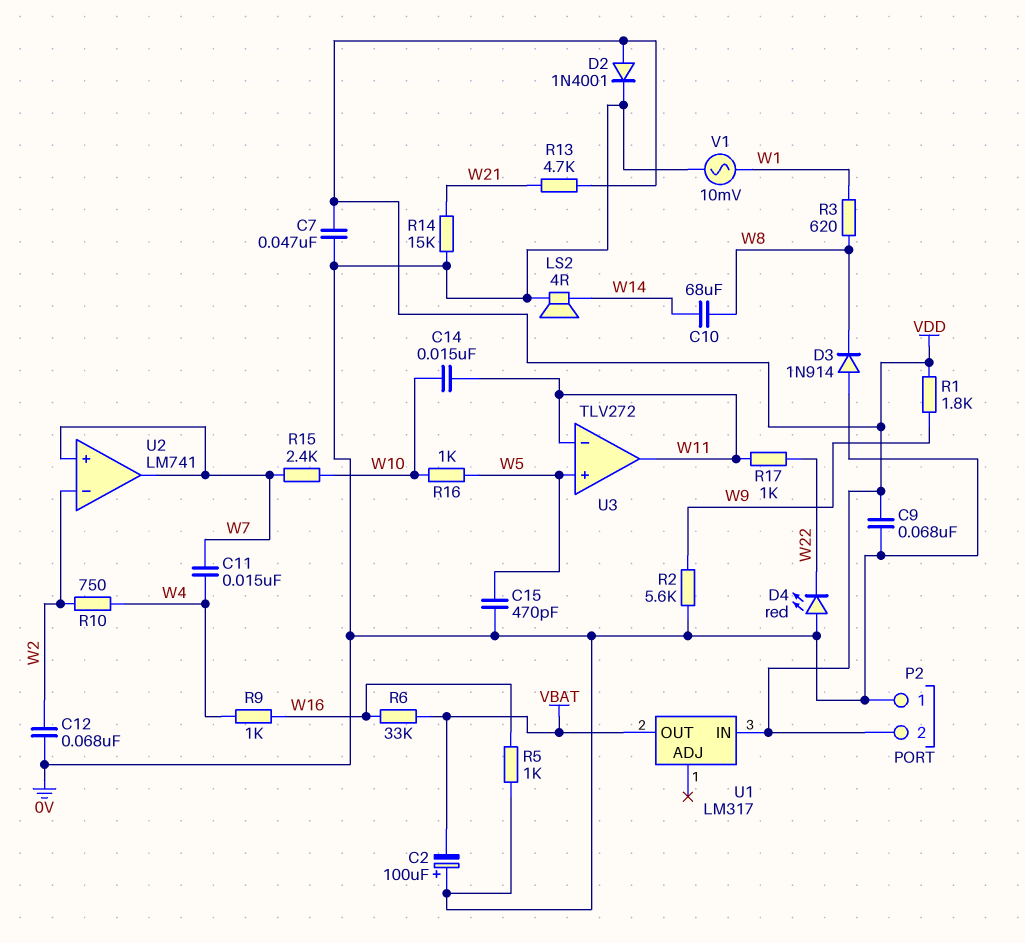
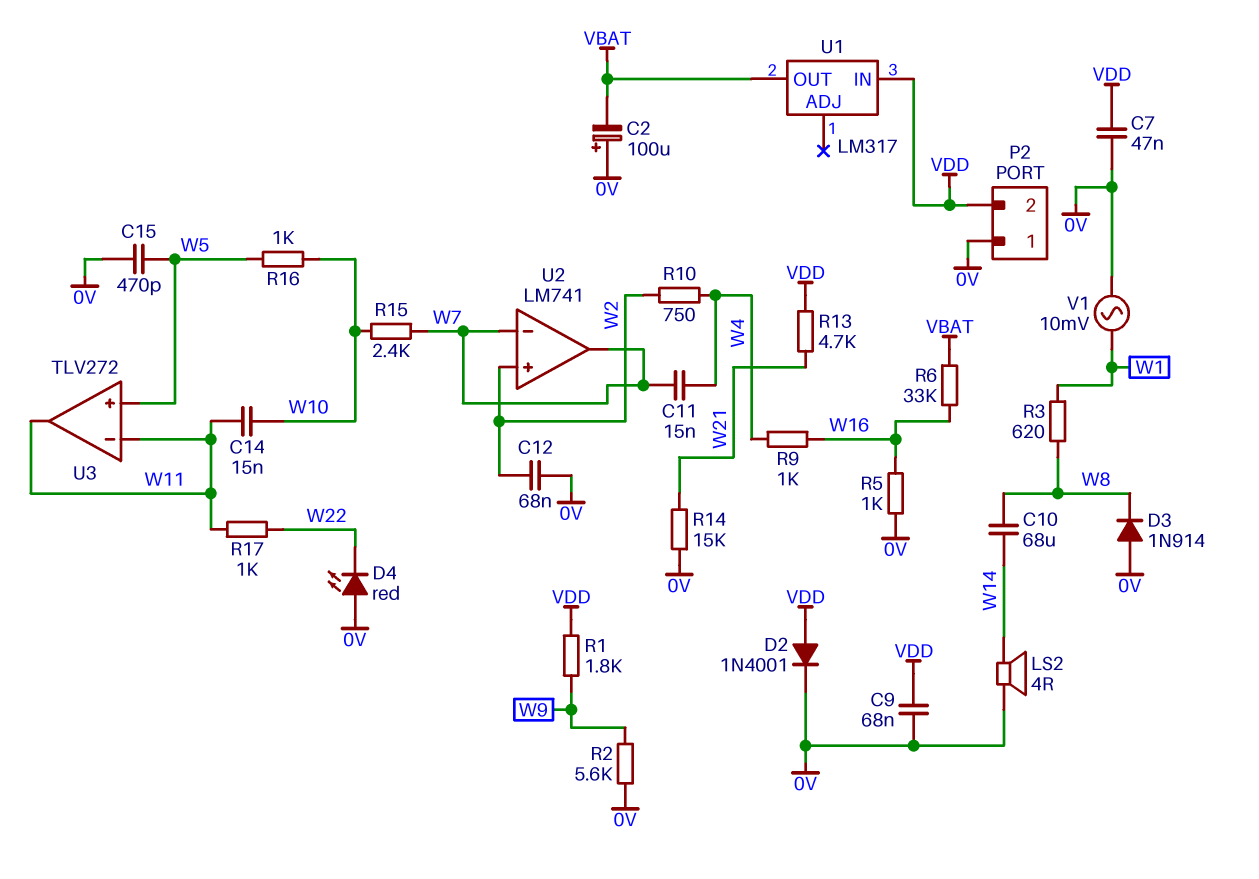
U2 pin in+: W7 -> W2
U2 pin in-: W2 -> W7

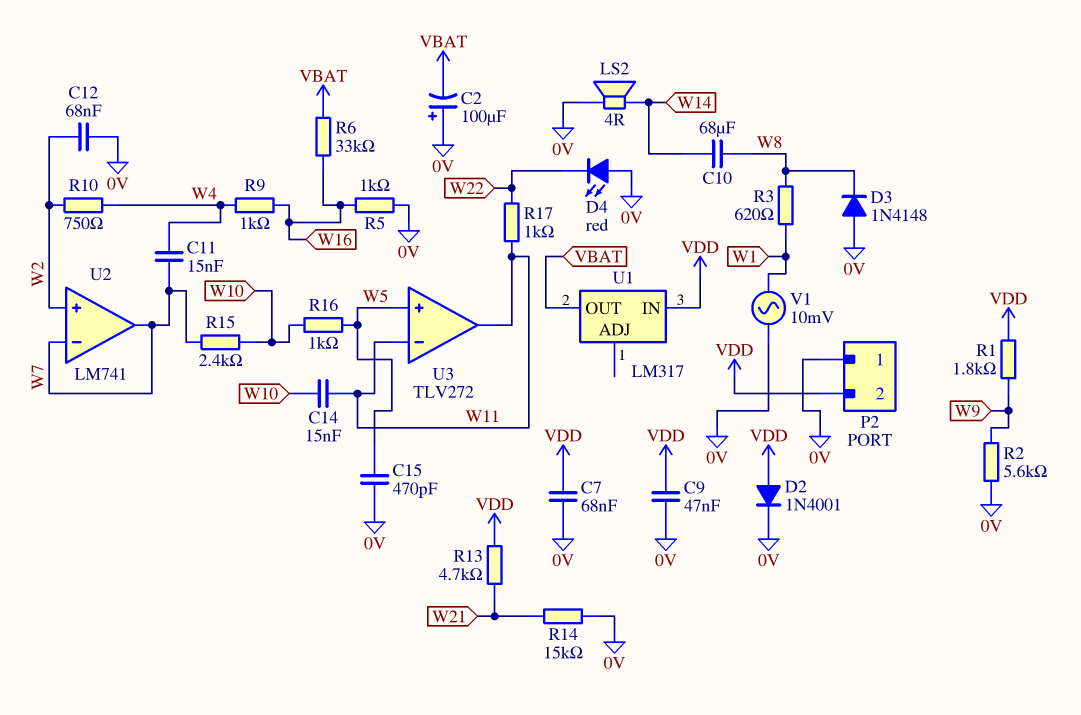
C7: 47nF (0V, VDD) -> 68nF (0V, VDD)
C9: 68nF (0V, VDD) -> 47nF (0V, VDD)
D3: diode 1N914 (A 0V, K W8) -> diode 1N4148 (A 0V, K W8)

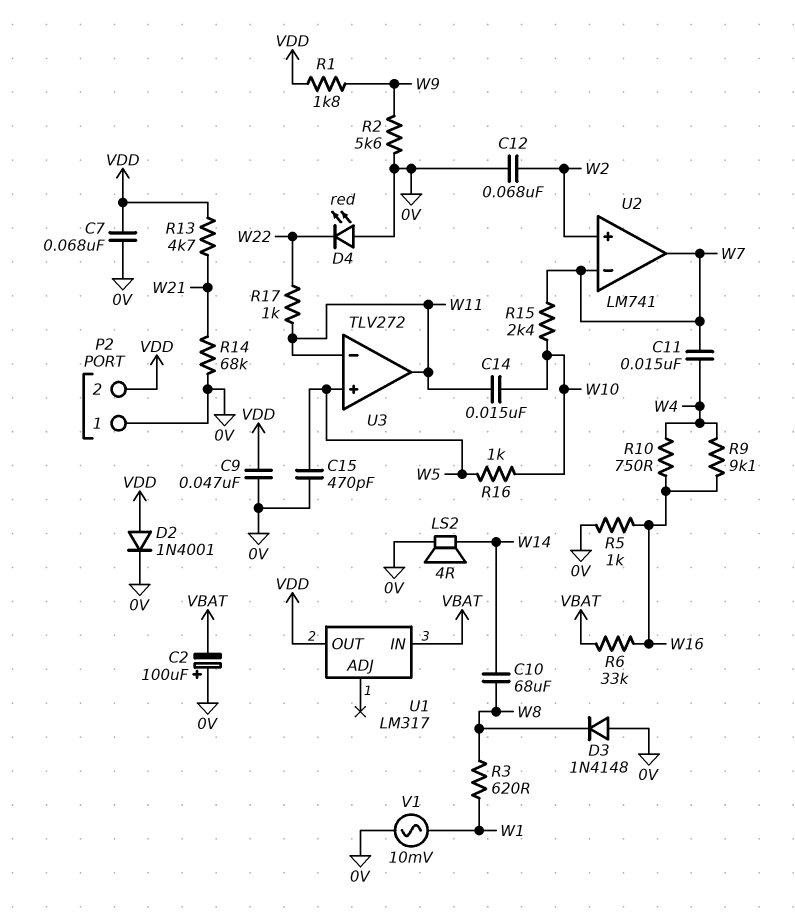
R9: 1k (W4, W16) -> 9.1k (W4, W16)
R10: 750 (W2, W4) -> 750 (W4, W16)
R14: 15k (0V, W21) -> 68k (0V, W21)
U1 pin IN: VDD -> VBAT
U1 pin OUT: VBAT -> VDD

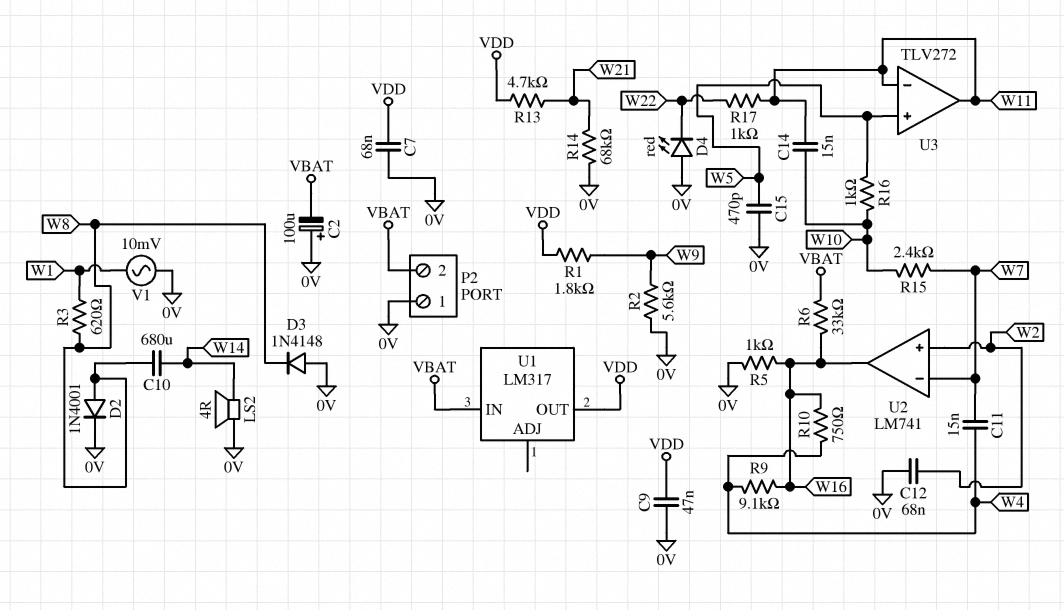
C10: 68uF (W8, W14) -> 680uF (W8, W14)
D2: diode 1N4001 (A VDD, K 0V) -> diode 1N4001 (A W8, K 0V)
P2 pin 2: VDD -> VBAT
U2 pin out: W7 -> W16

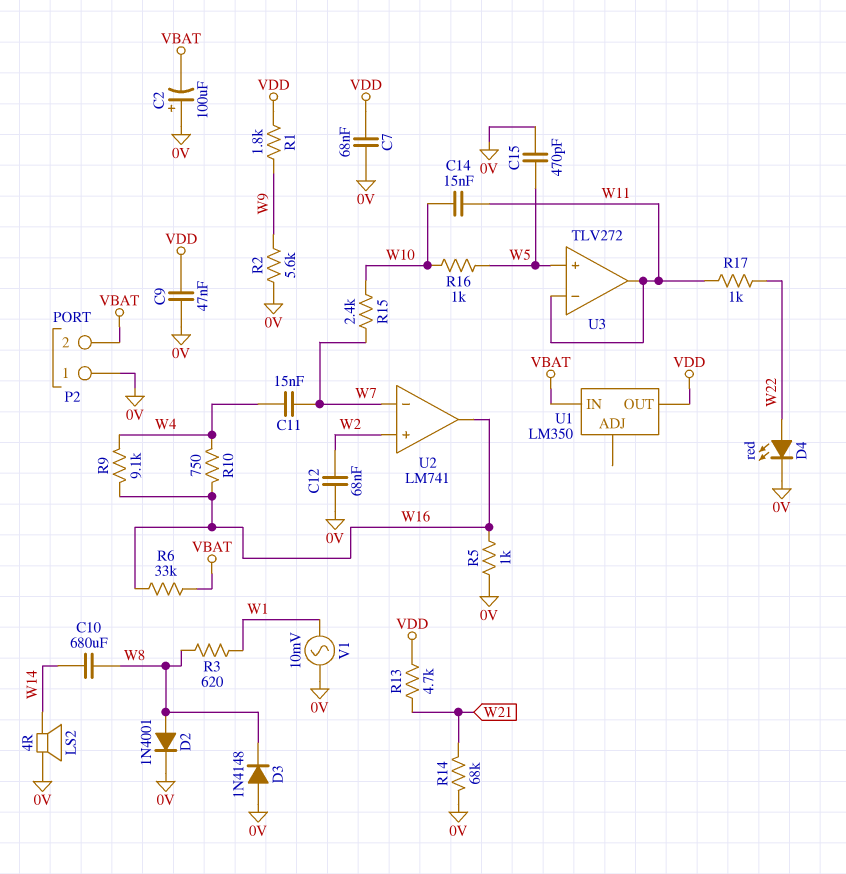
D4: LED red (A 0V, K W22) -> LED red (A W22, K 0V)
U1: LM317 -> LM350

